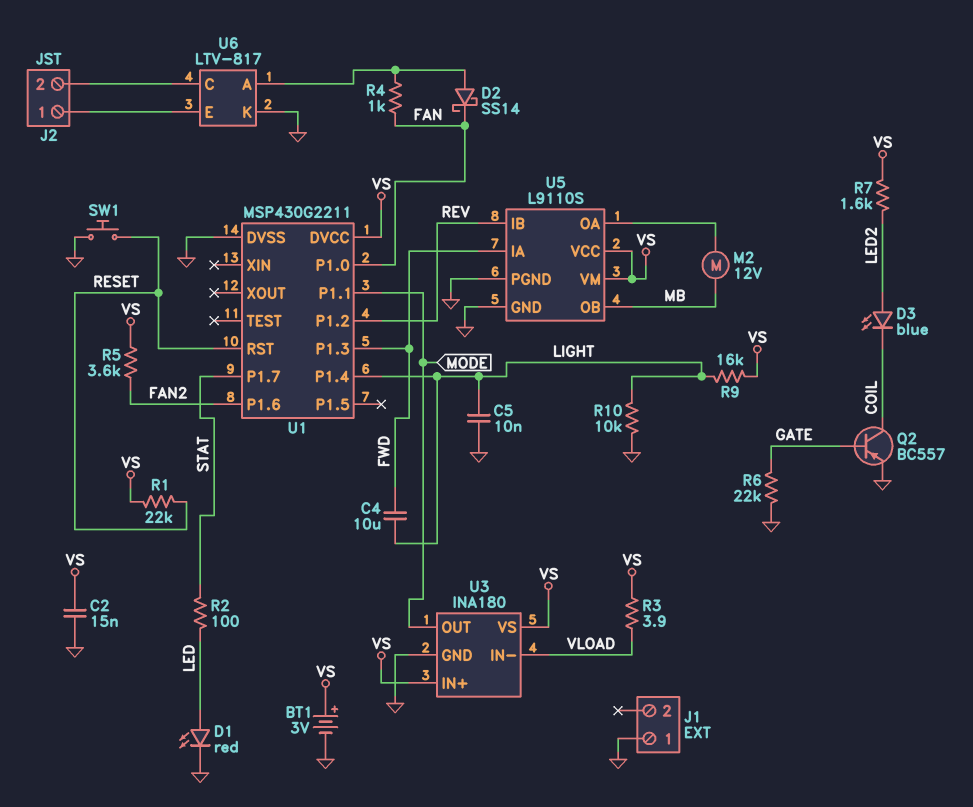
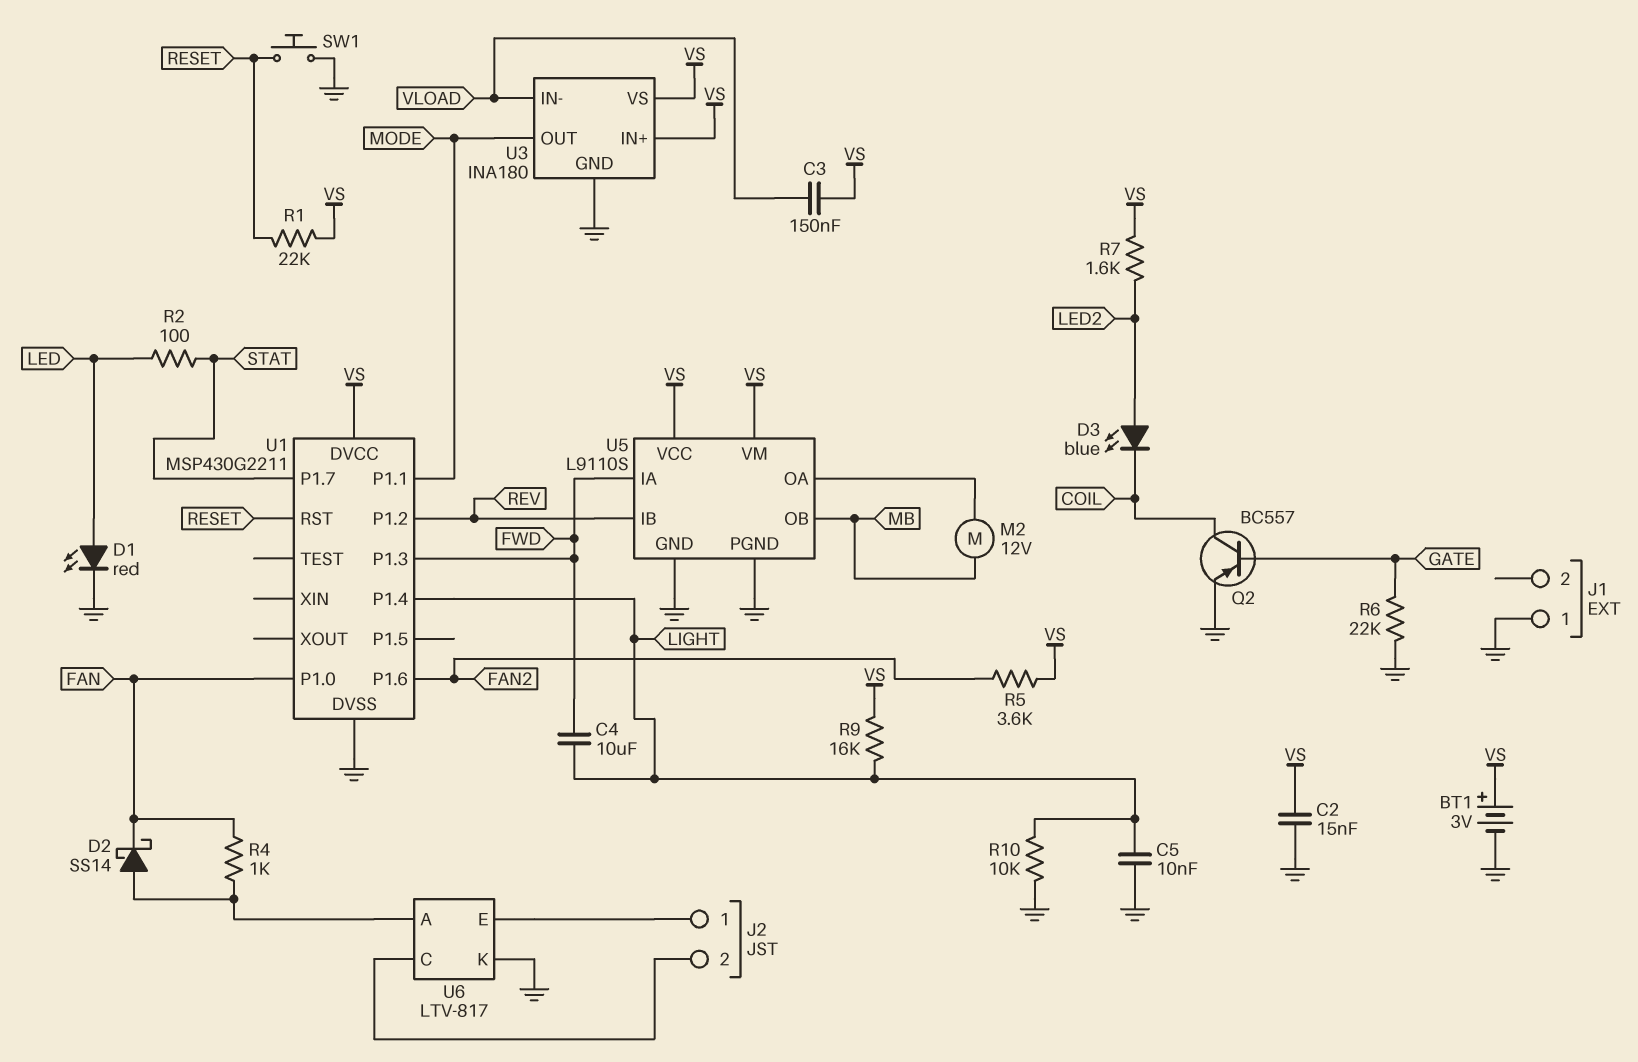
C3: none -> 150nF (VLOAD, VS)
R3: 3.9 (VLOAD, VS) -> none

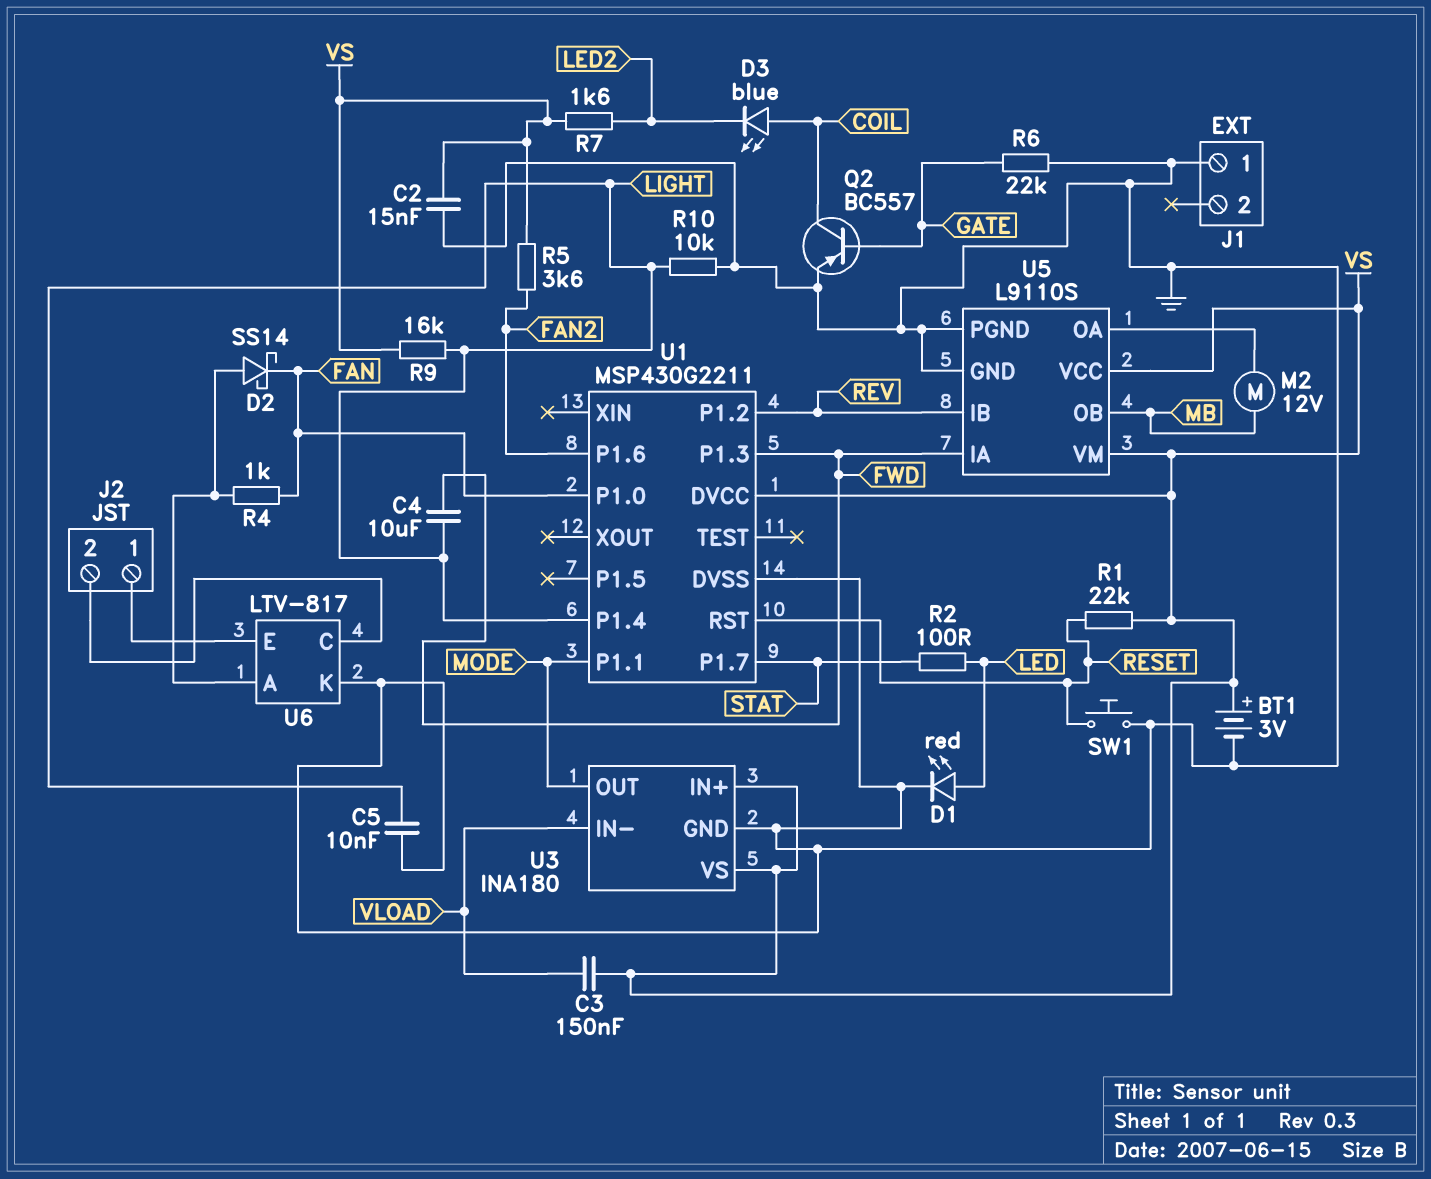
D3: LED blue (A LED2, K COIL) -> LED blue (A COIL, K LED2)

